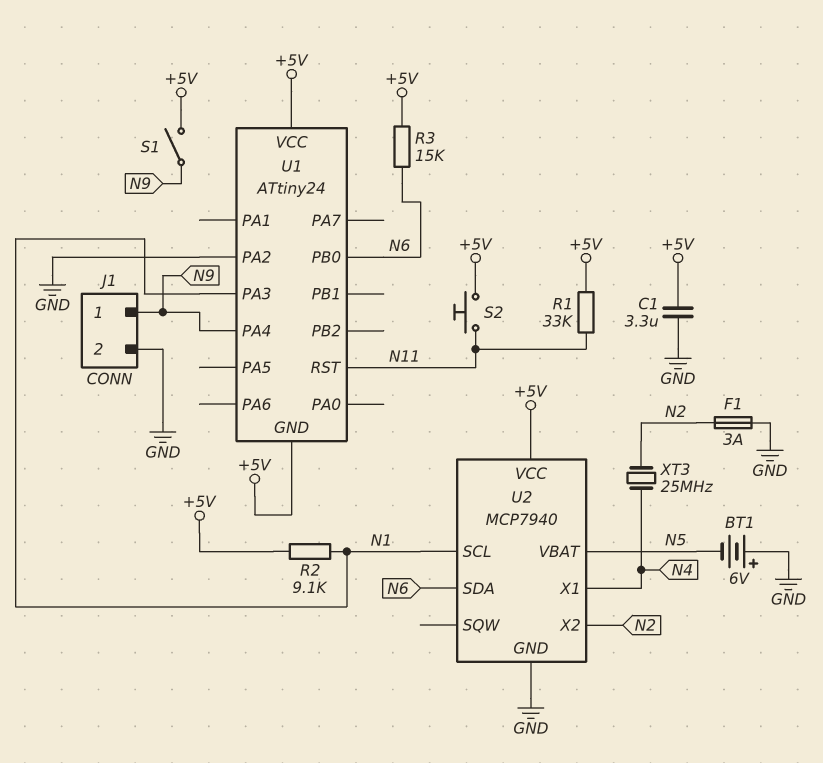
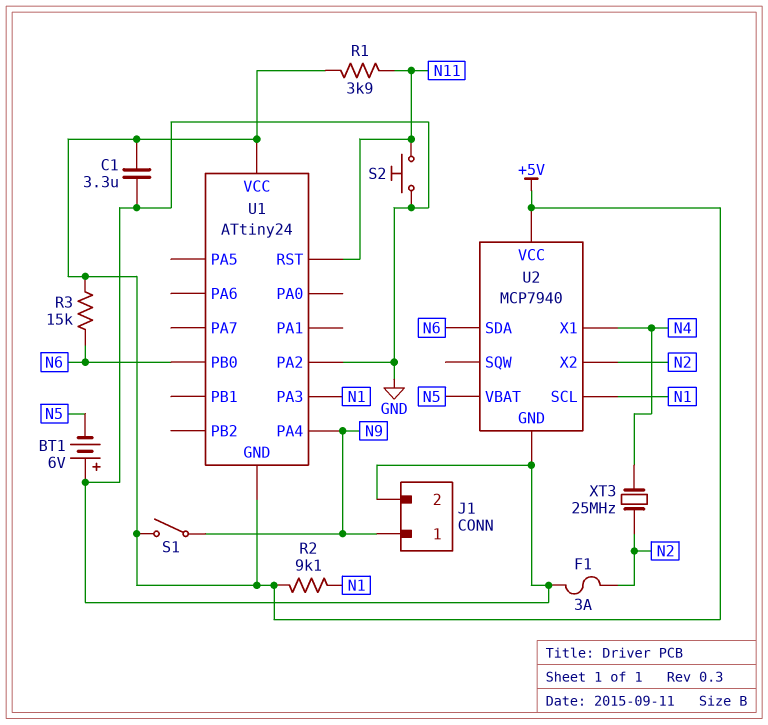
R1: 33k (+5V, N11) -> 3.9k (+5V, N11)
S2: button (+5V, N11) -> button (GND, N11)

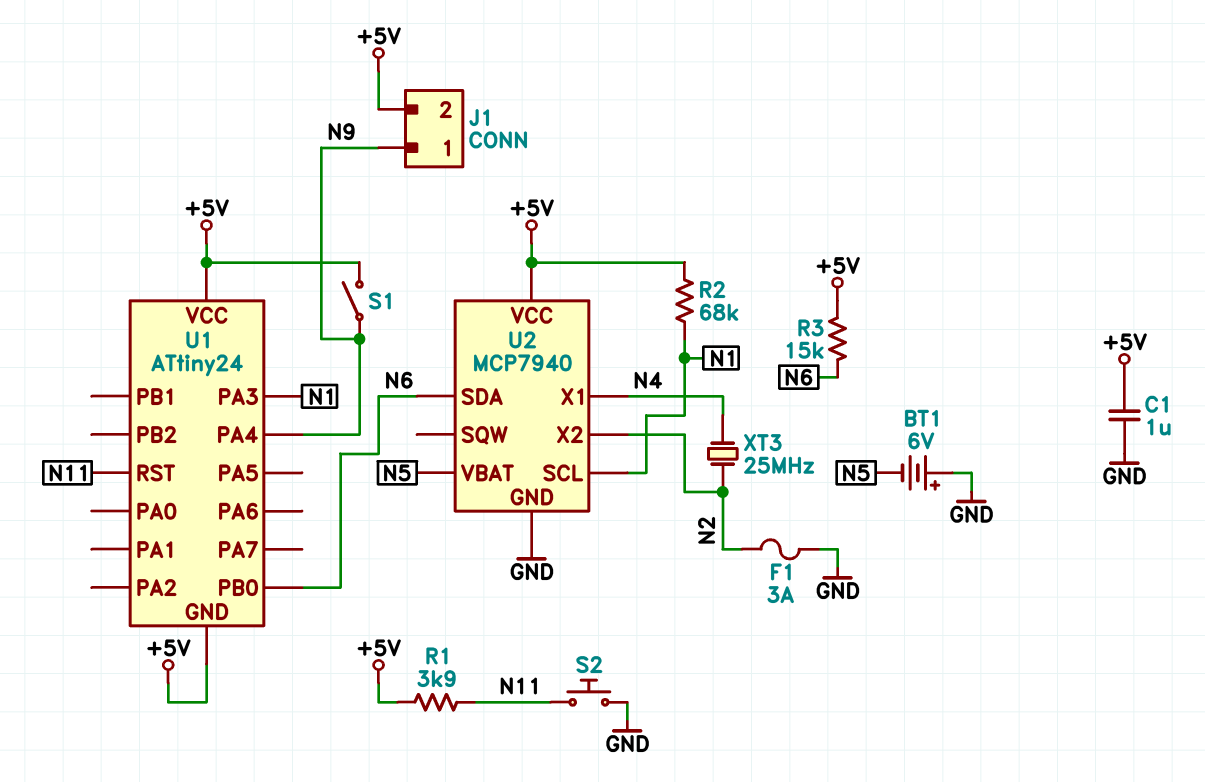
C1: 3.3uF (+5V, GND) -> 1uF (+5V, GND)
J1 pin 2: GND -> +5V
R2: 9.1k (+5V, N1) -> 68k (+5V, N1)
U1 pin PA2: GND -> none

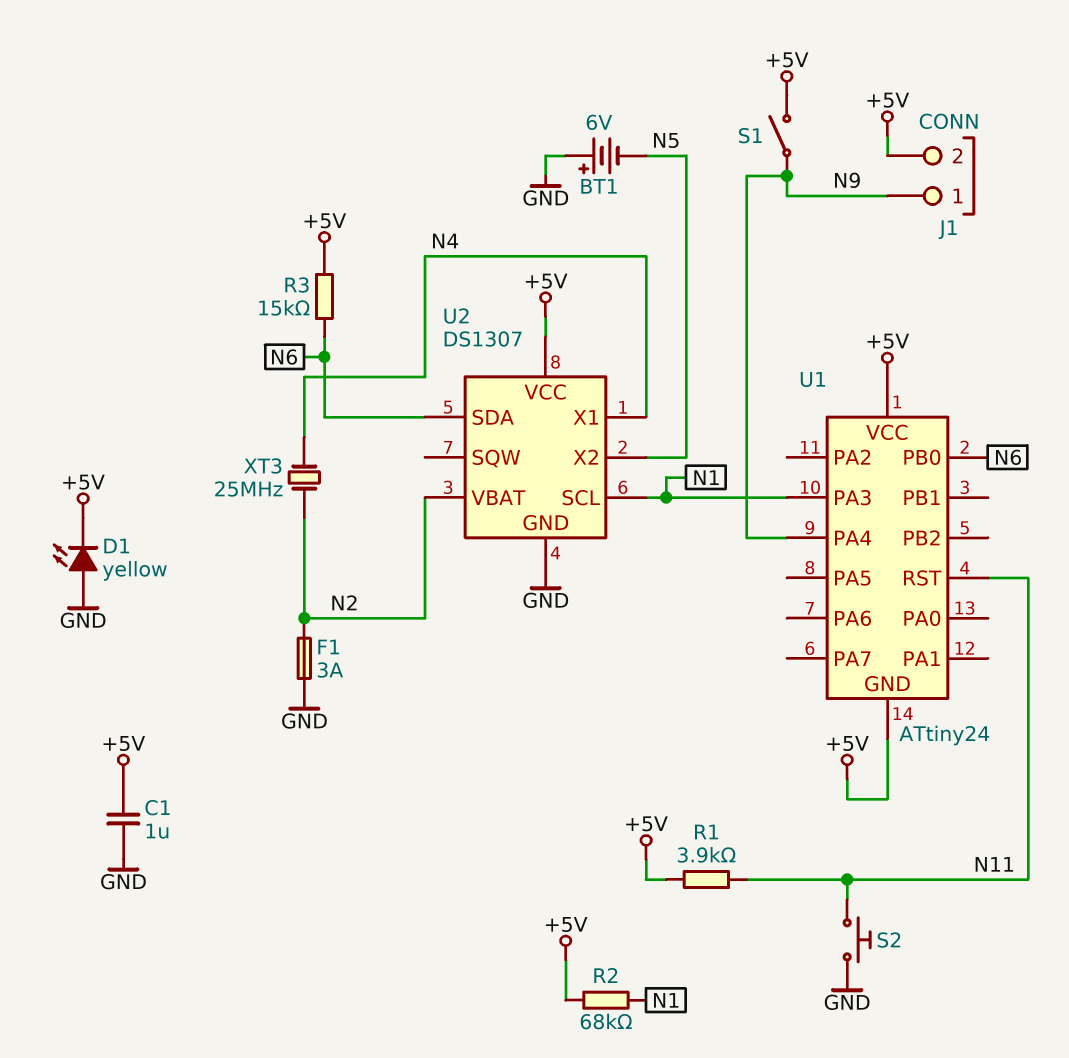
D1: none -> LED yellow (A GND, K +5V)
U2: MCP7940 -> DS1307
U2 pin VBAT: N5 -> N2
U2 pin X2: N2 -> N5

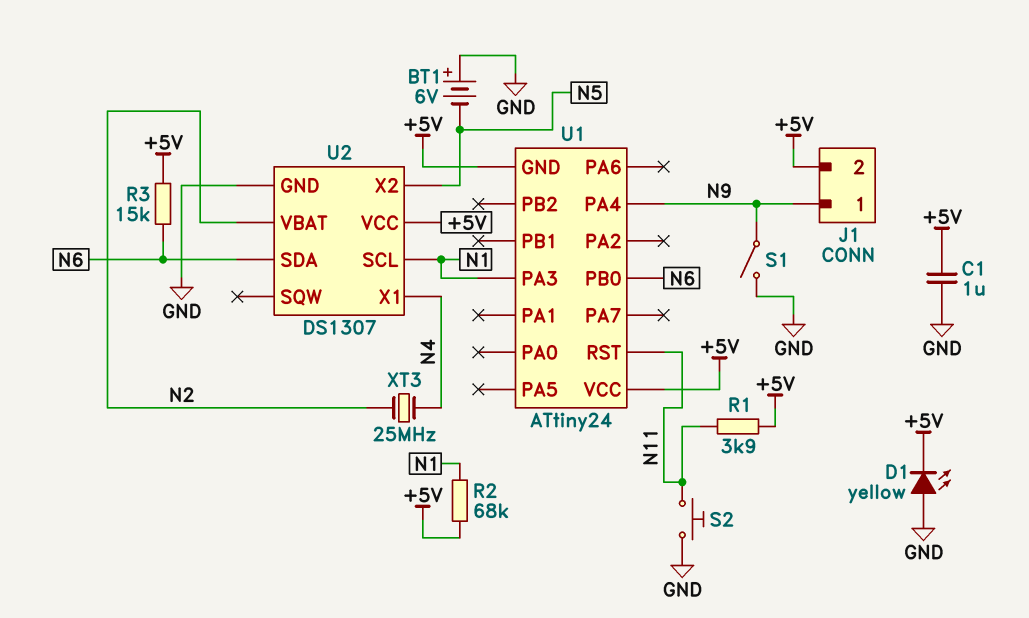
F1: 3A (GND, N2) -> none
S1: switch (+5V, N9) -> switch (GND, N9)

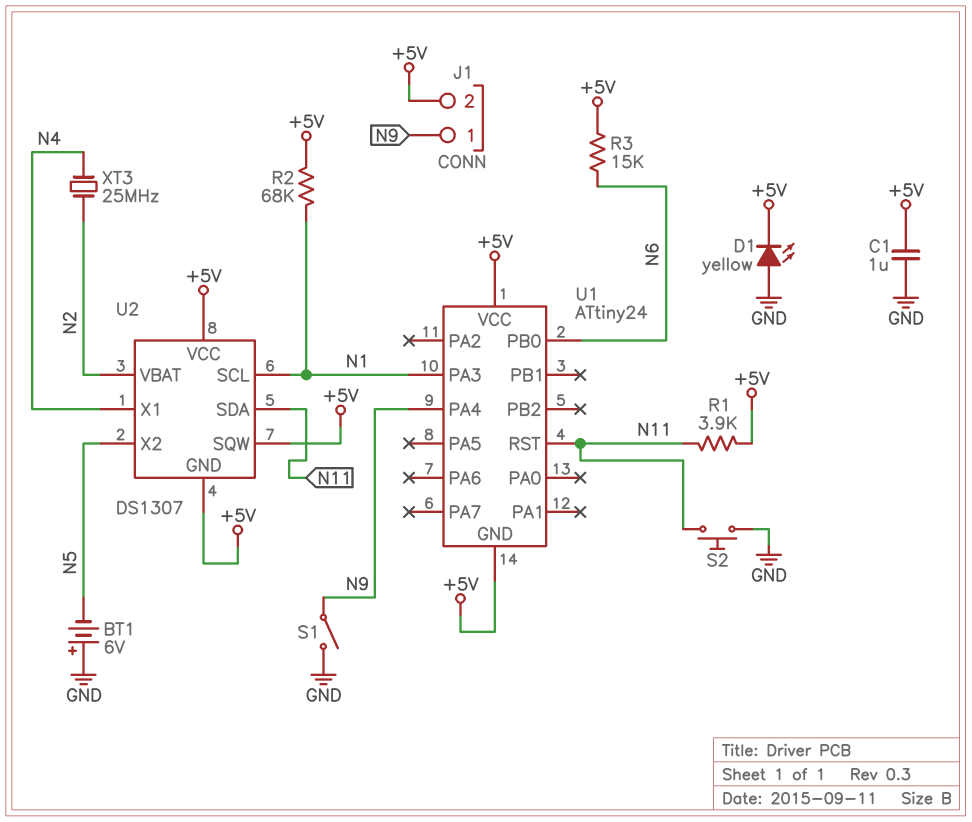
U2 pin GND: GND -> +5V
U2 pin SDA: N6 -> N11
U2 pin SQW: none -> +5V

